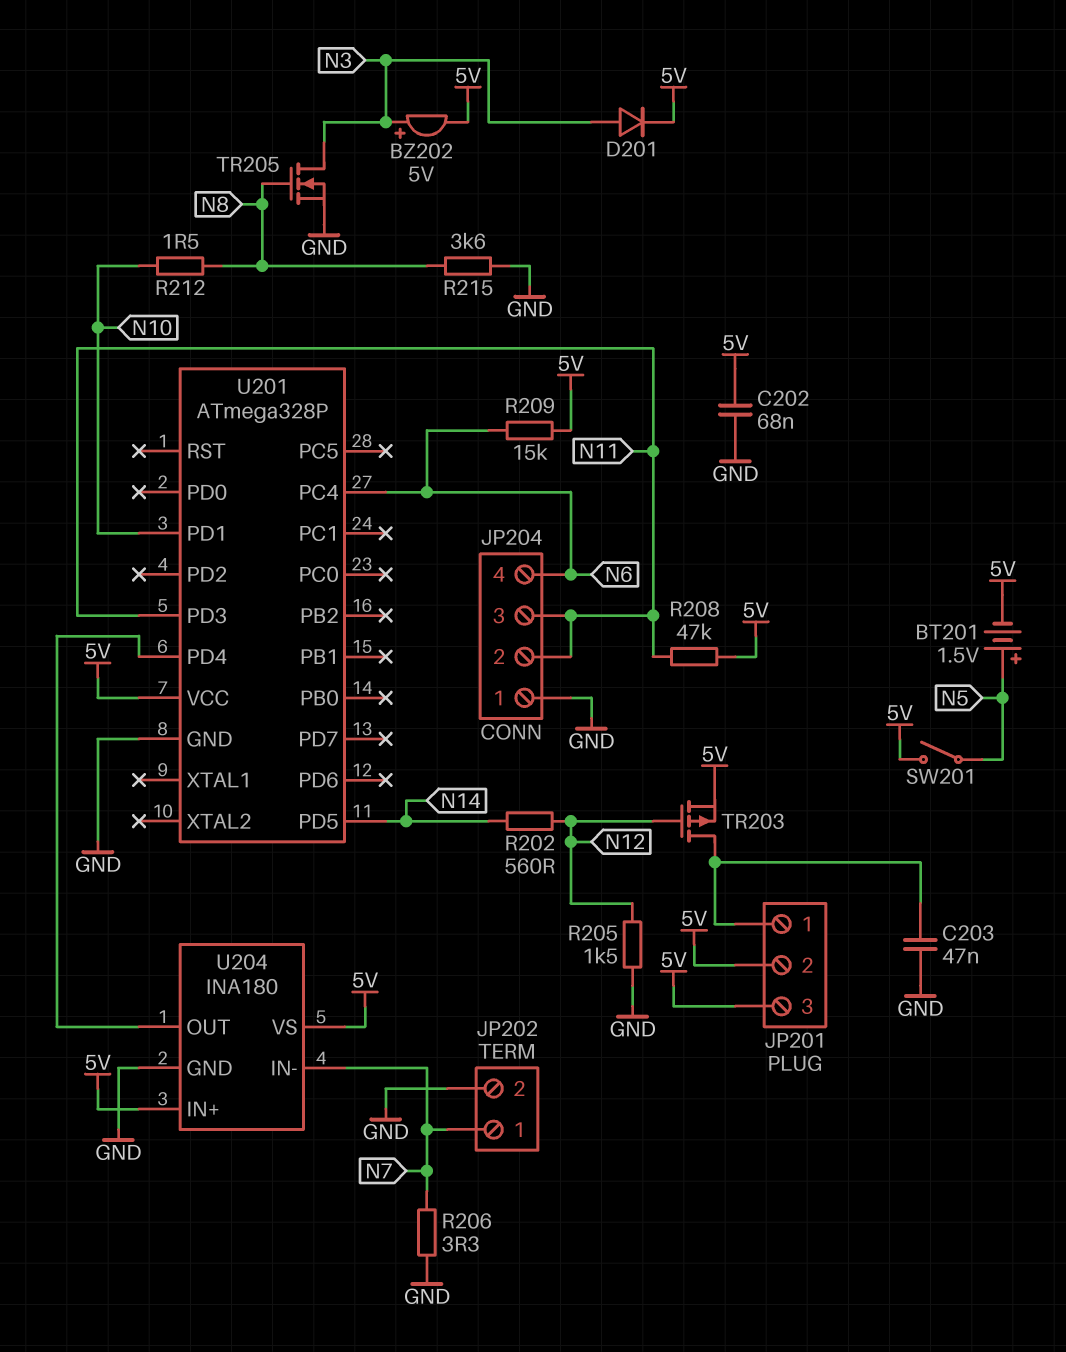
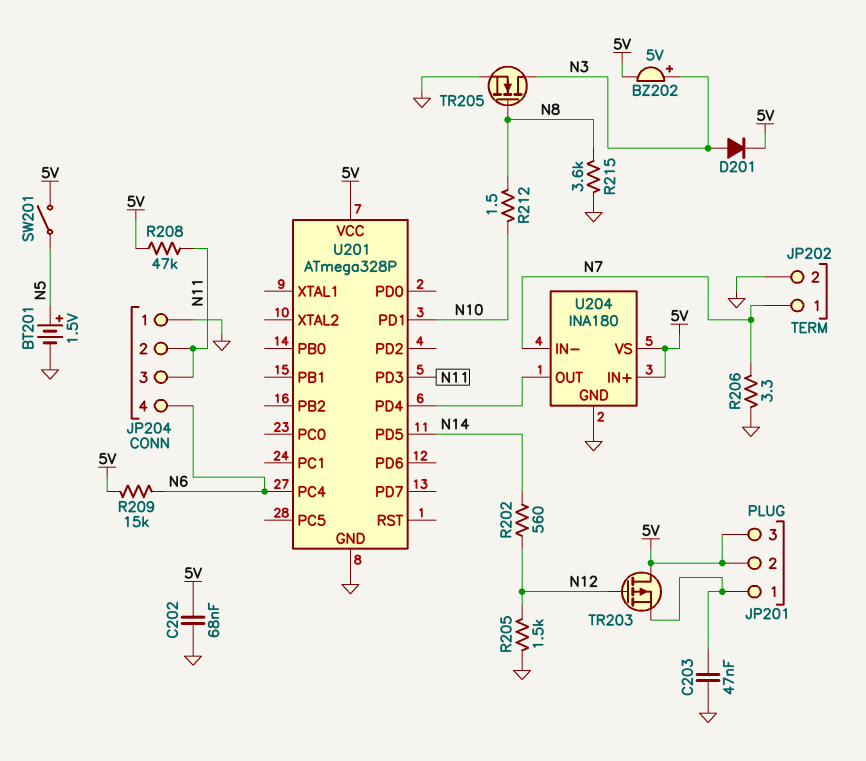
BT201: 1.5V (plus N5, minus 5V) -> 1.5V (plus N5, minus GND)
TR203: PMOS (G N12, D JP201/1, S 5V) -> PMOS (G N12, D 5V, S JP201/1)

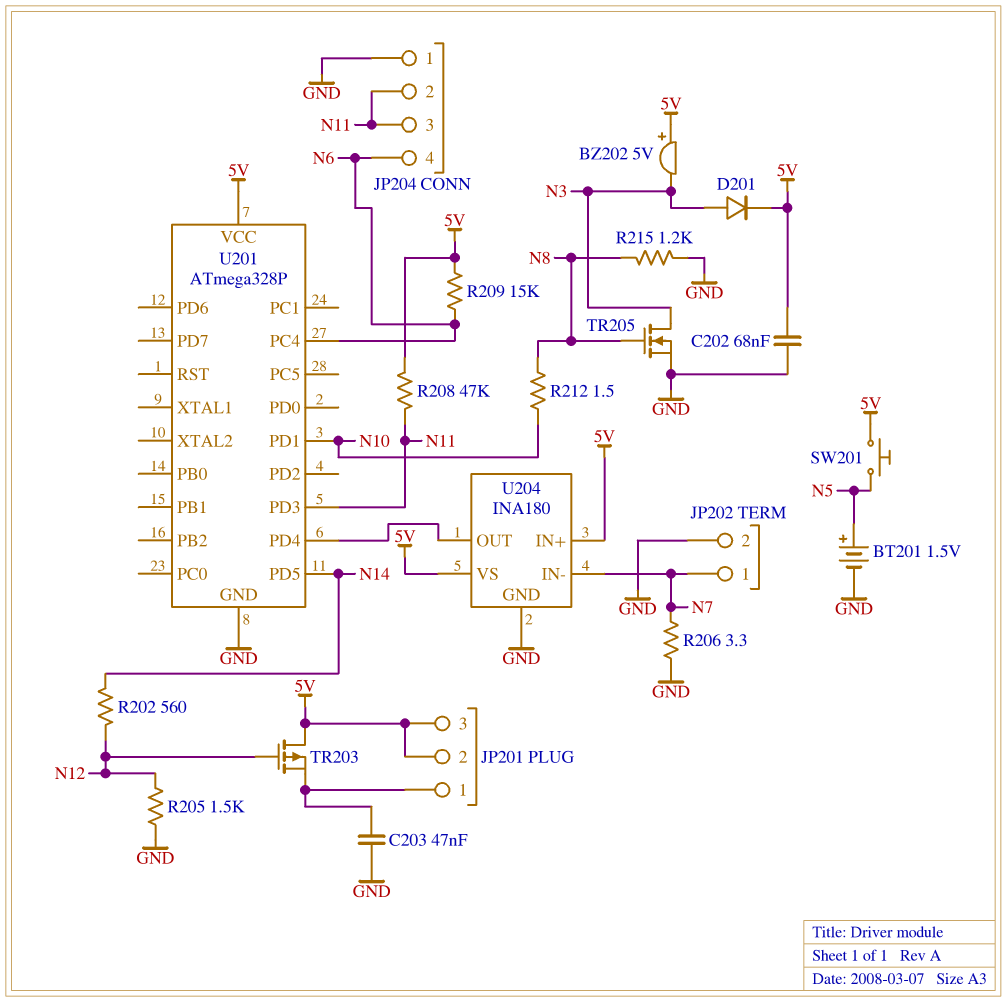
BZ202: buzzer 5V (plus N3, minus 5V) -> buzzer 5V (plus 5V, minus N3)
R215: 3.6k (GND, N8) -> 1.2k (GND, N8)
SW201: switch (5V, N5) -> button (5V, N5)

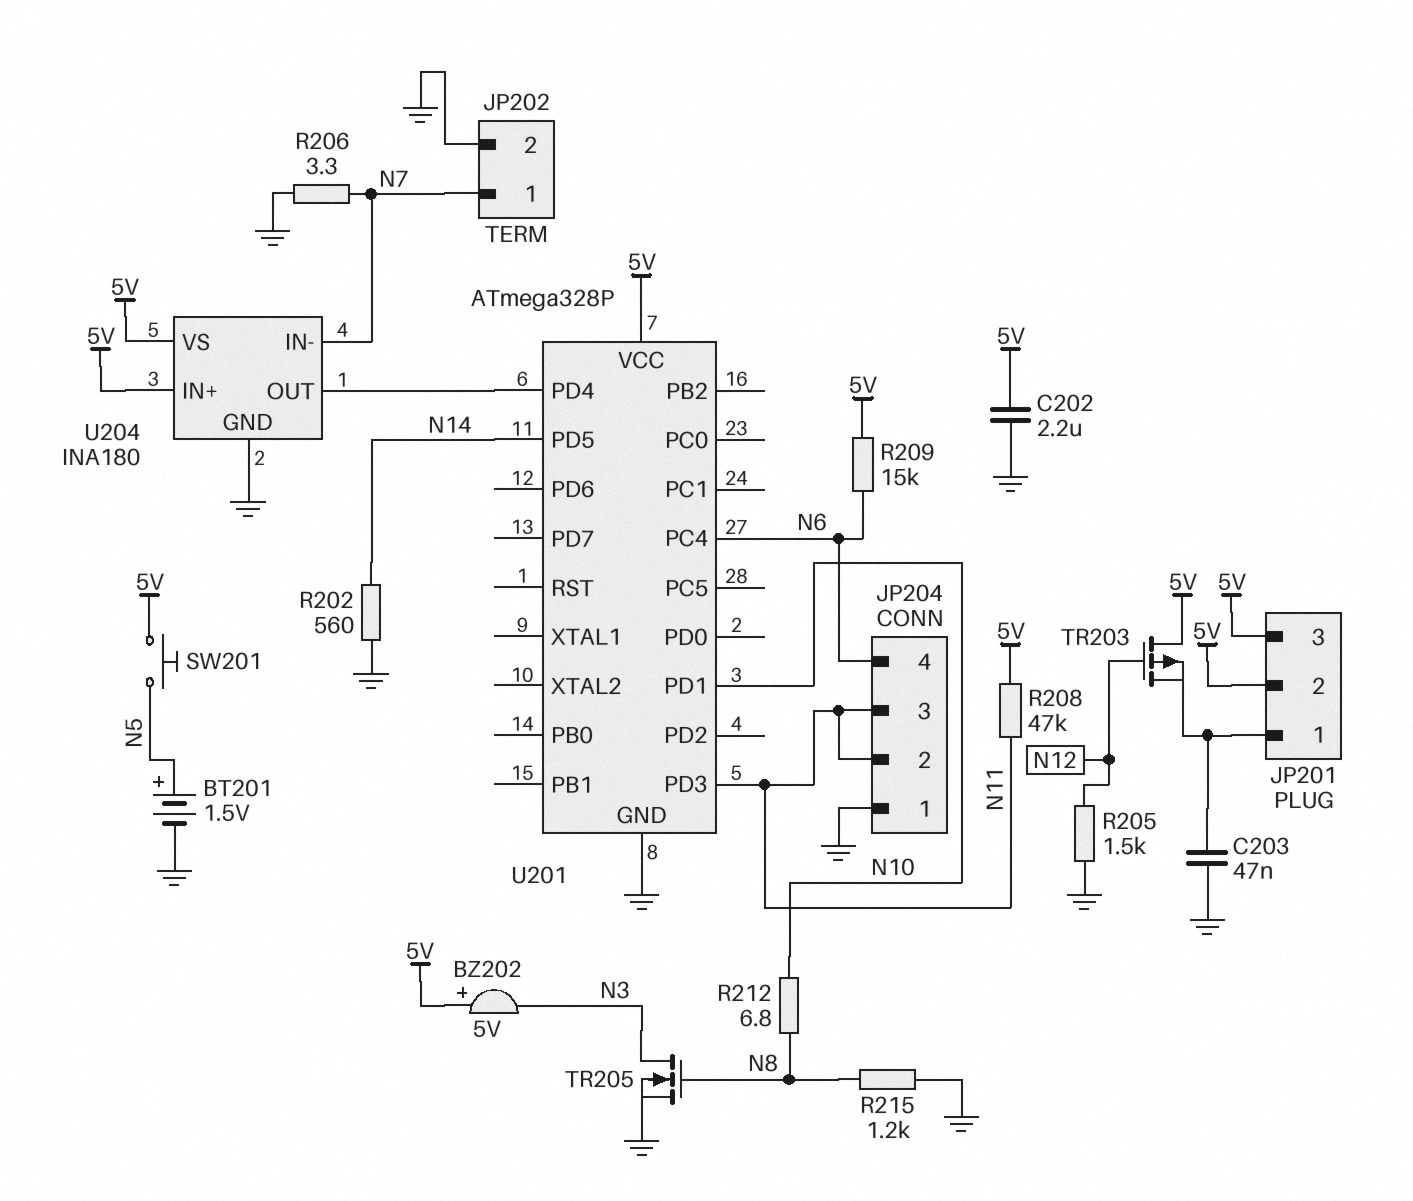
C202: 68nF (5V, GND) -> 2.2uF (5V, GND)
D201: diode (A N3, K 5V) -> none
R202: 560 (N12, N14) -> 560 (GND, N14)
R212: 1.5 (N8, N10) -> 6.8 (N8, N10)

